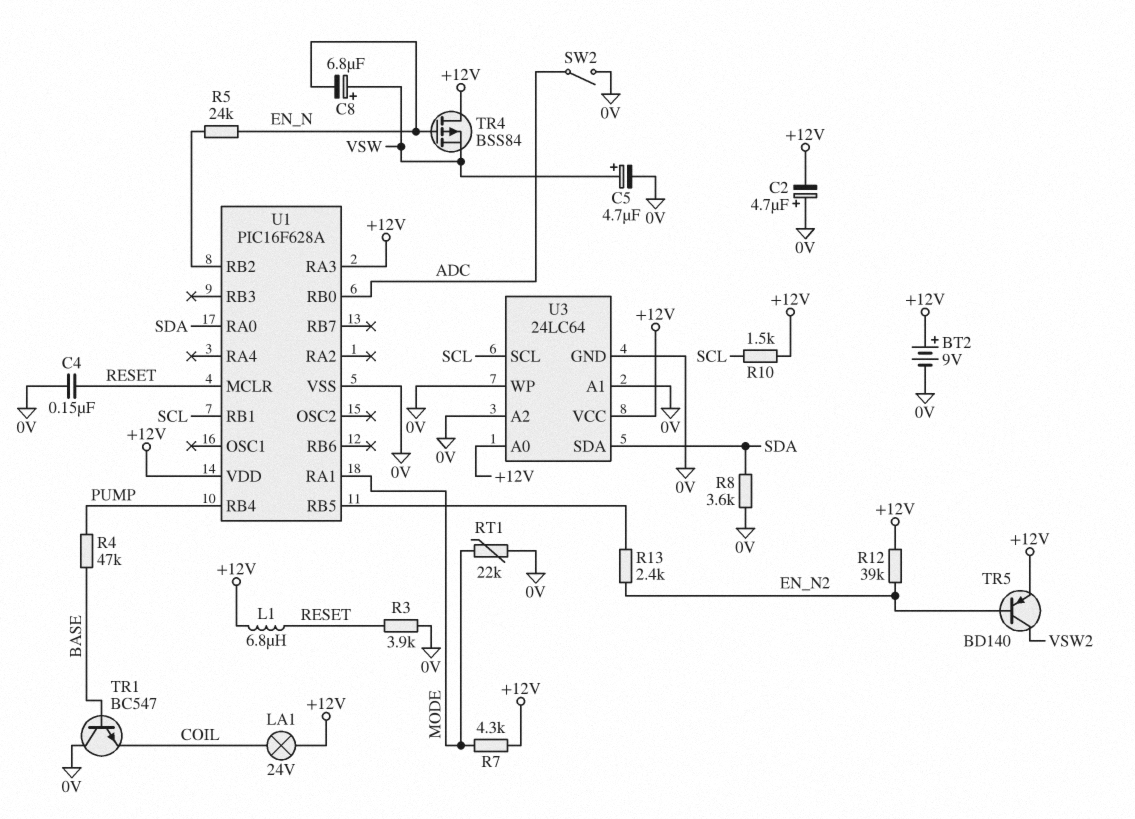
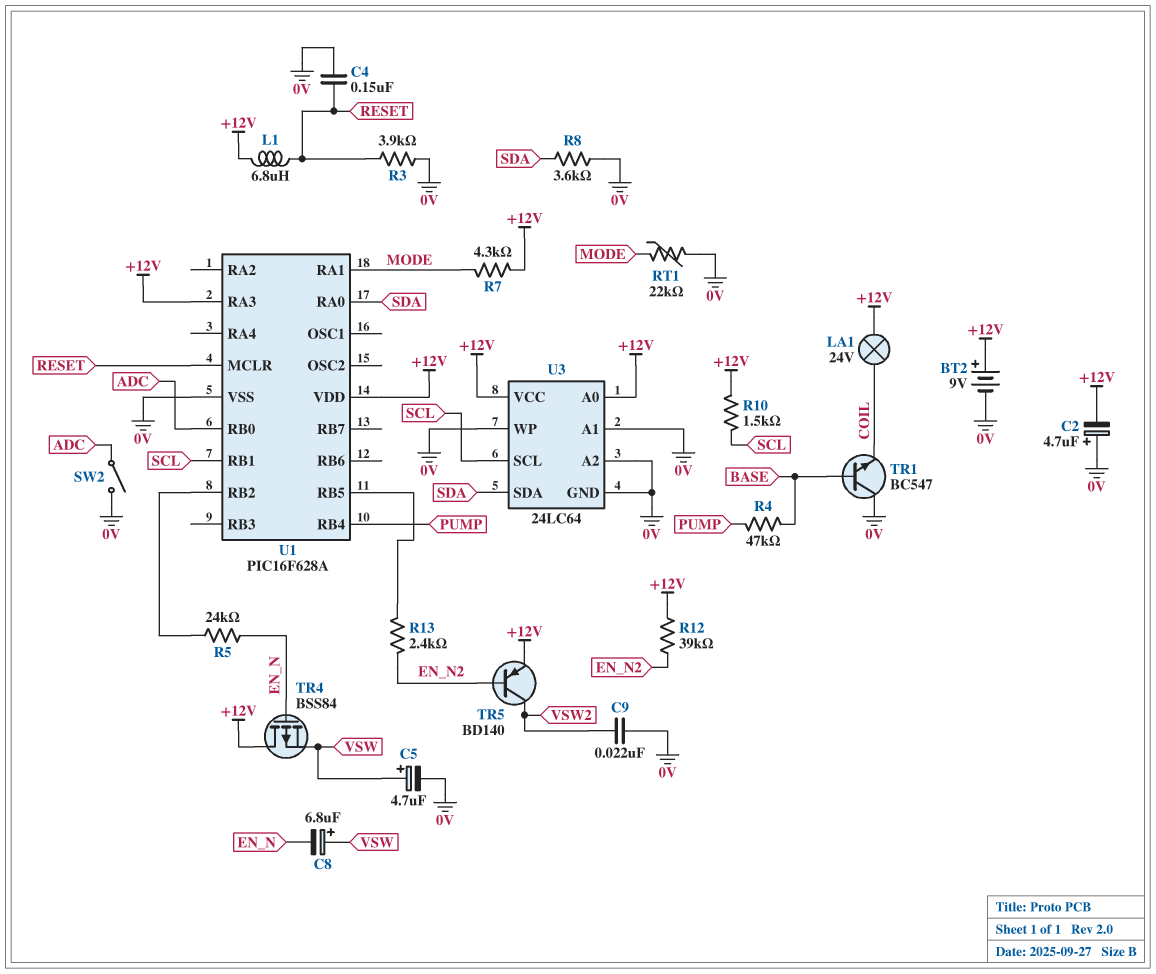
C9: none -> 22nF (0V, VSW2)

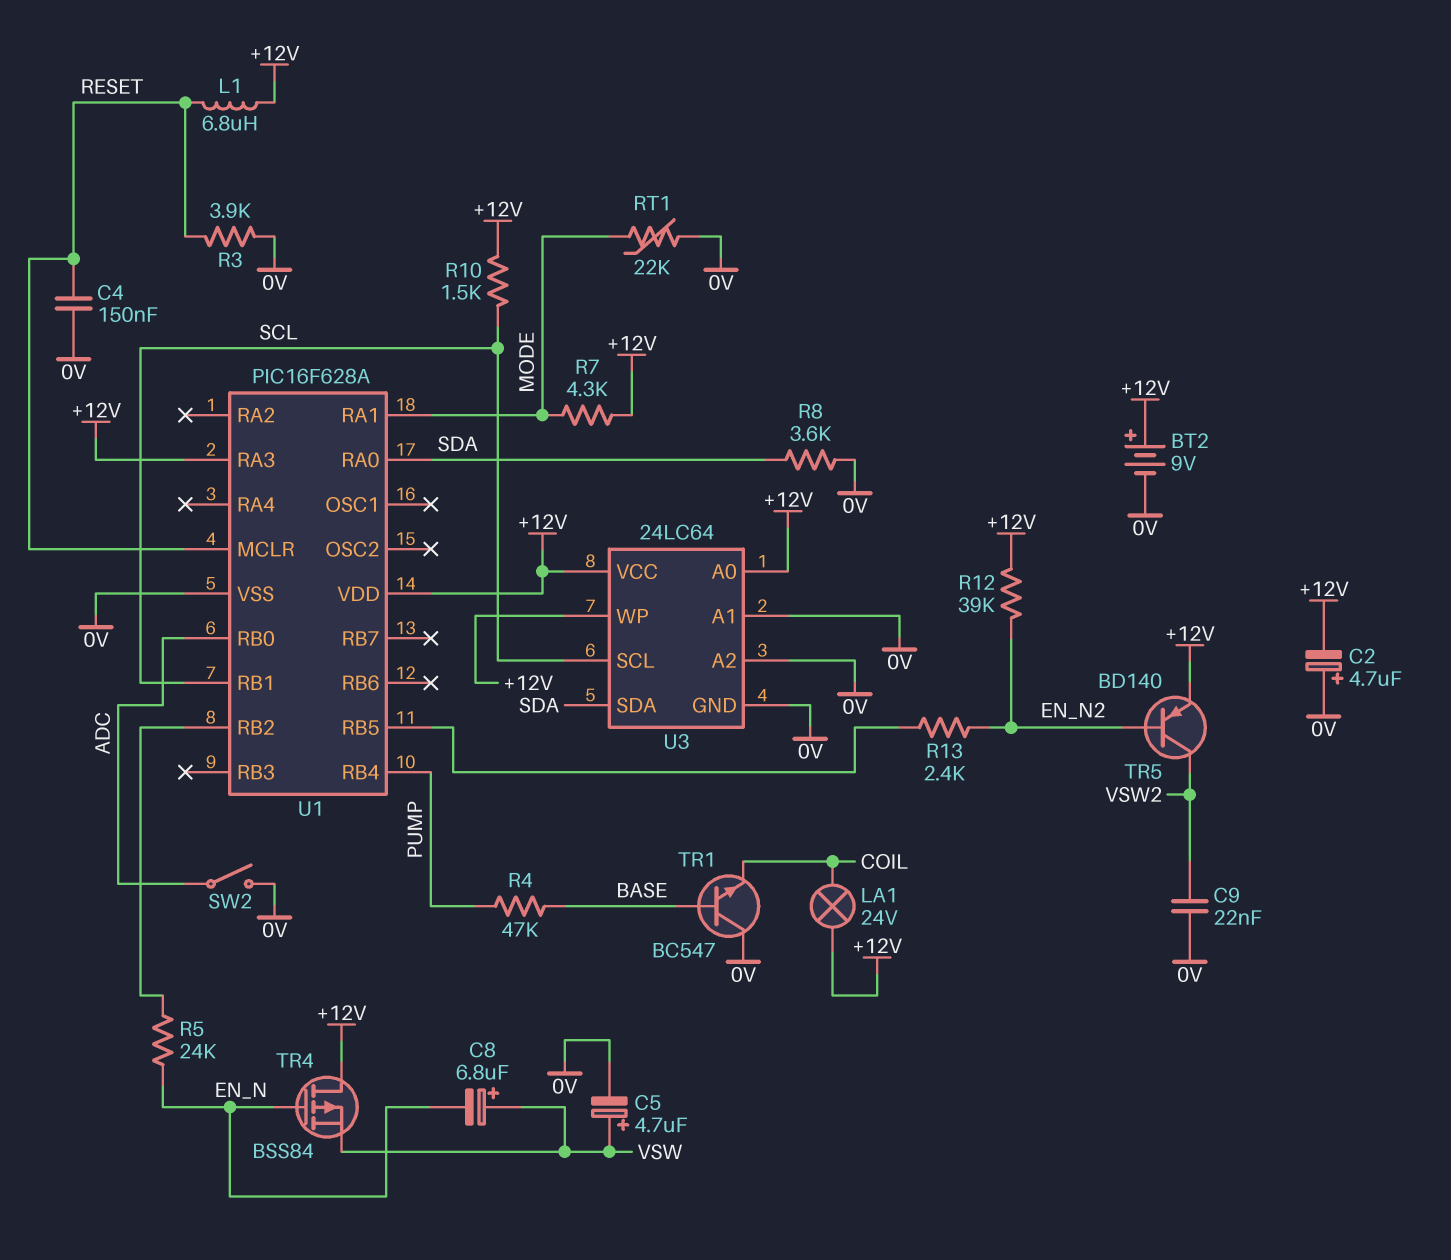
U3 pin WP: 0V -> +12V

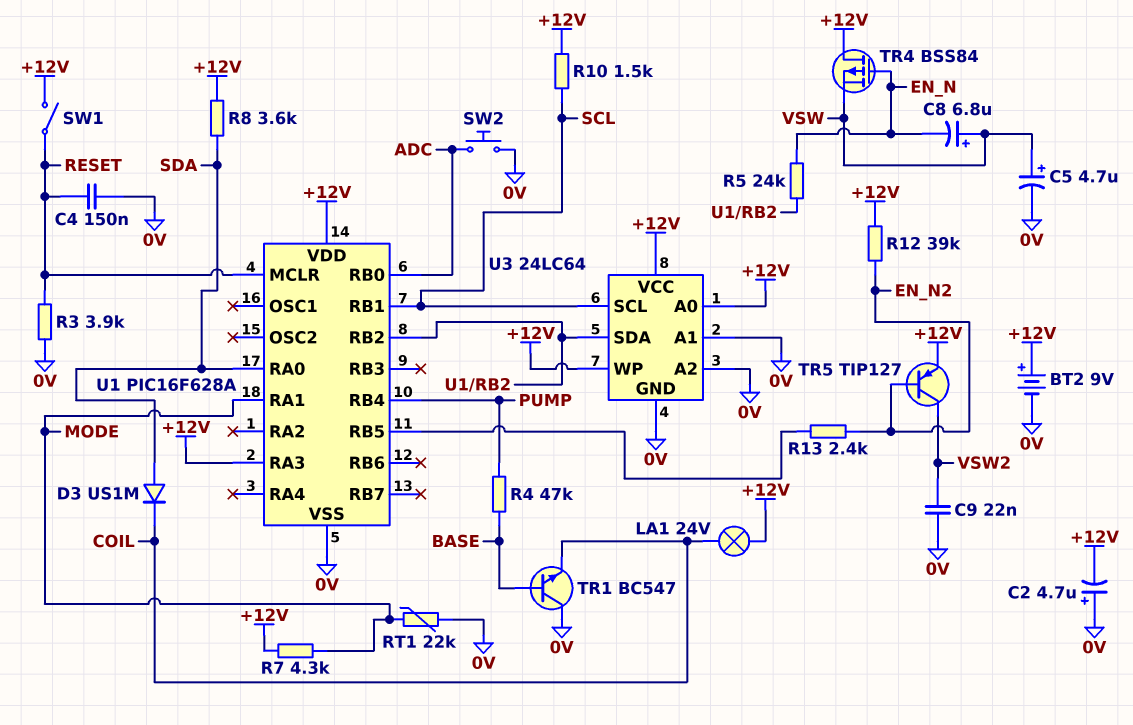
D3: none -> diode US1M (A SDA, K COIL)
L1: 6.8uH (+12V, RESET) -> none
R8: 3.6k (0V, SDA) -> 3.6k (+12V, SDA)
SW1: none -> switch (+12V, RESET)
SW2: switch (0V, ADC) -> button (0V, ADC)
TR5: PNP BD140 (B EN_N2, C VSW2, E +12V) -> PNP TIP127 (B EN_N2, C VSW2, E +12V)
U3 pin SDA: SDA -> U1/RB2

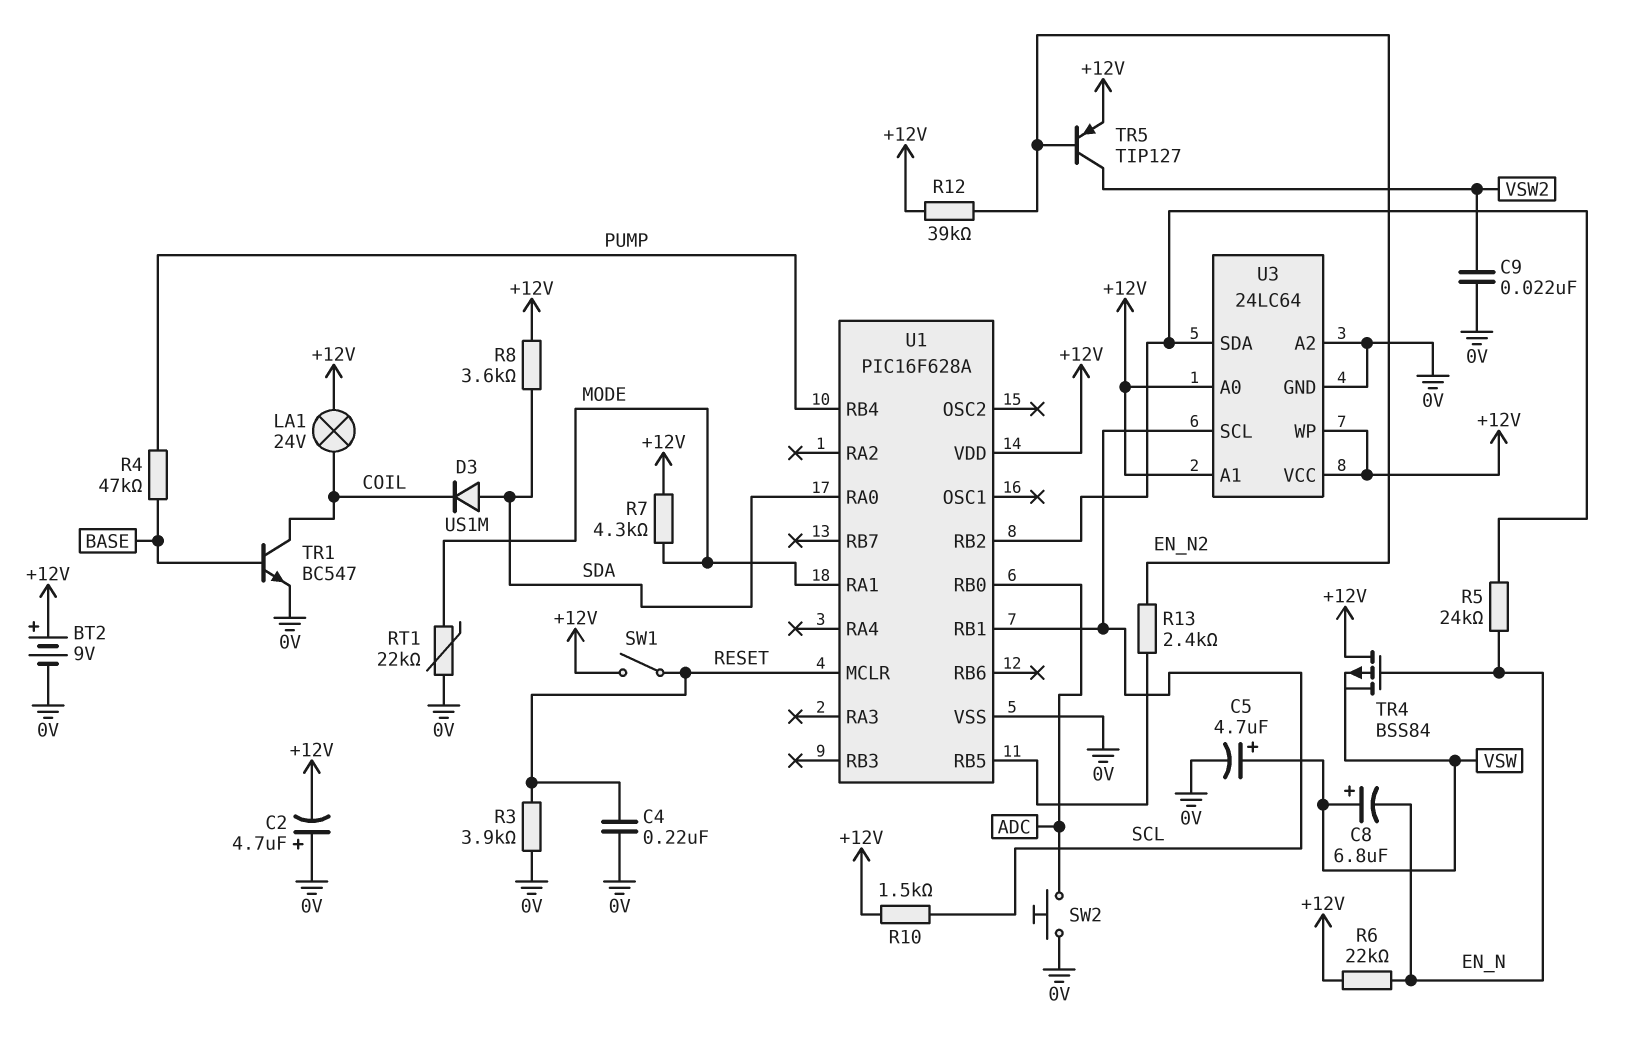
C4: 150nF (0V, RESET) -> 220nF (0V, RESET)
R6: none -> 22k (+12V, EN_N)
TR1: NPN BC547 (B BASE, C 0V, E COIL) -> NPN BC547 (B BASE, C COIL, E 0V)
U1 pin RA3: +12V -> none
U3 pin A1: 0V -> +12V

